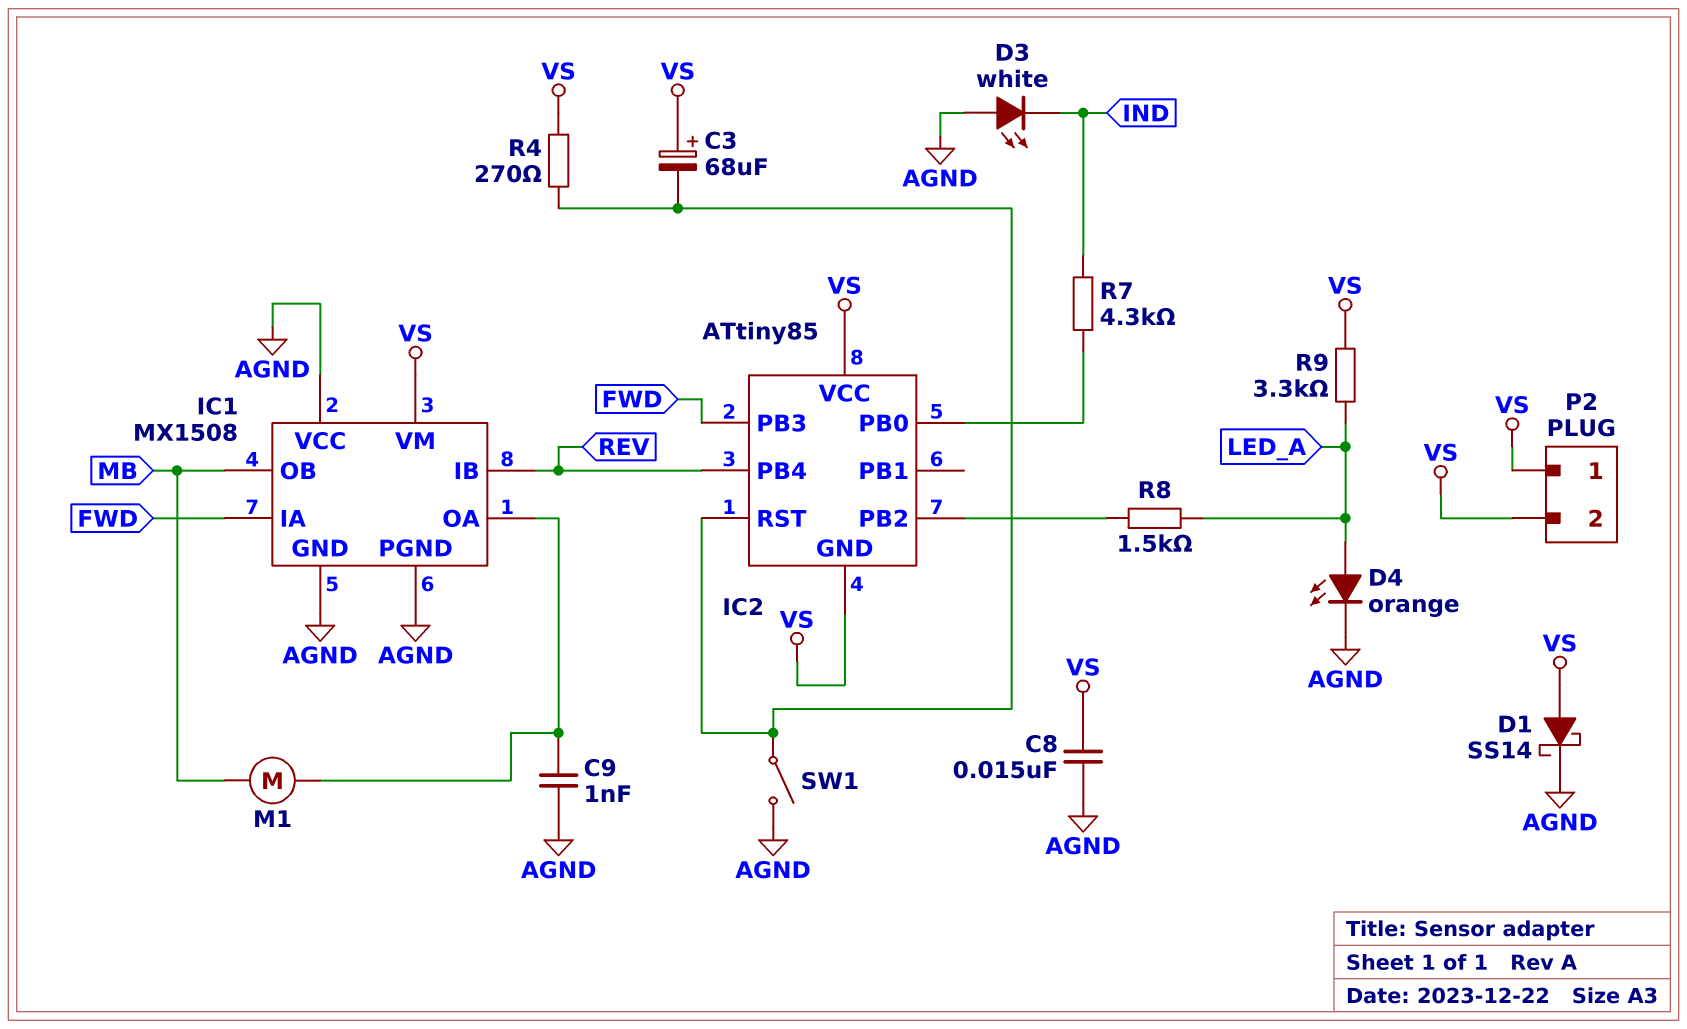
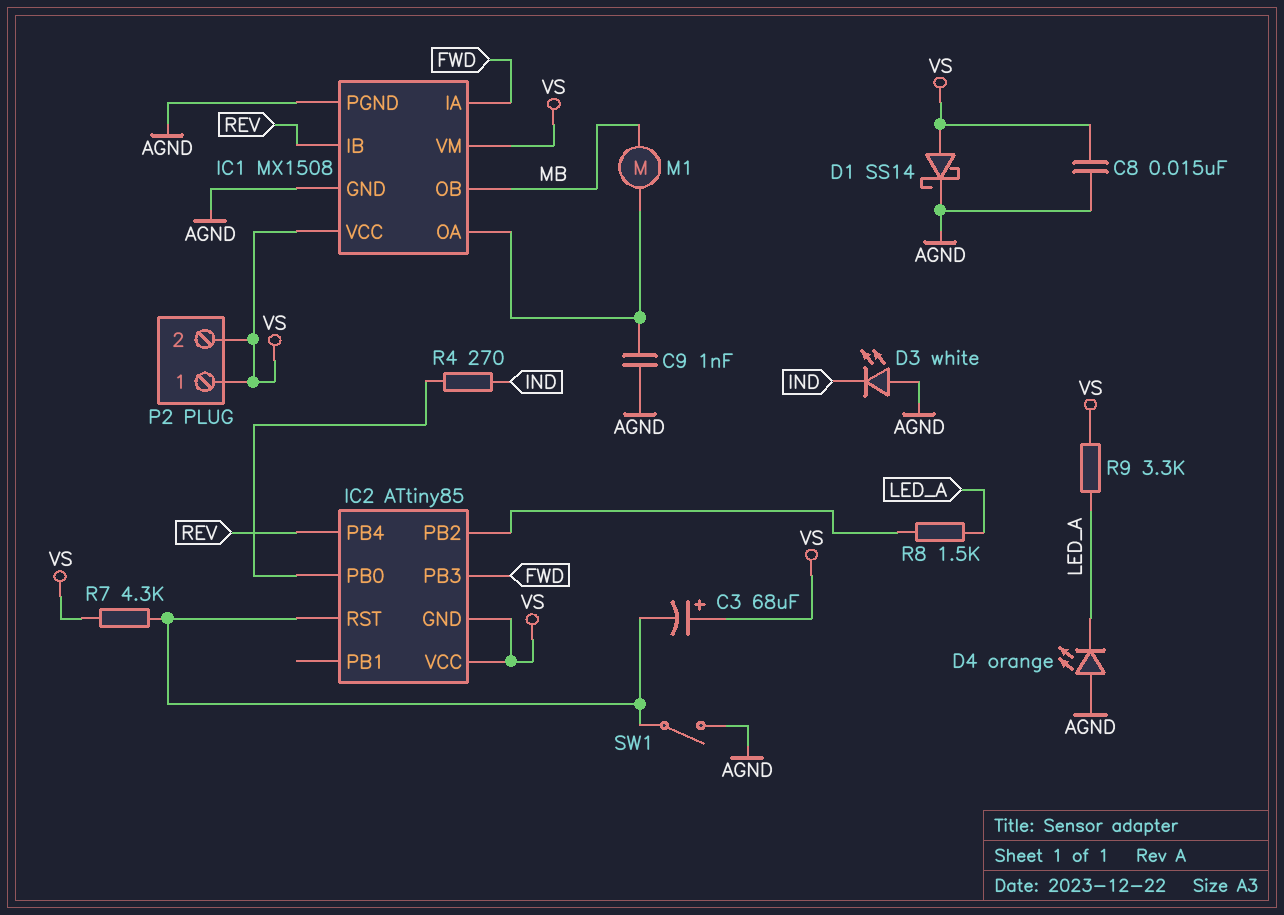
D4: LED orange (A LED_A, K AGND) -> LED orange (A AGND, K LED_A)
IC1 pin VCC: AGND -> VS
R4: 270 (IC2/RST, VS) -> 270 (IC2/PB0, IND)
R7: 4.3k (IC2/PB0, IND) -> 4.3k (IC2/RST, VS)

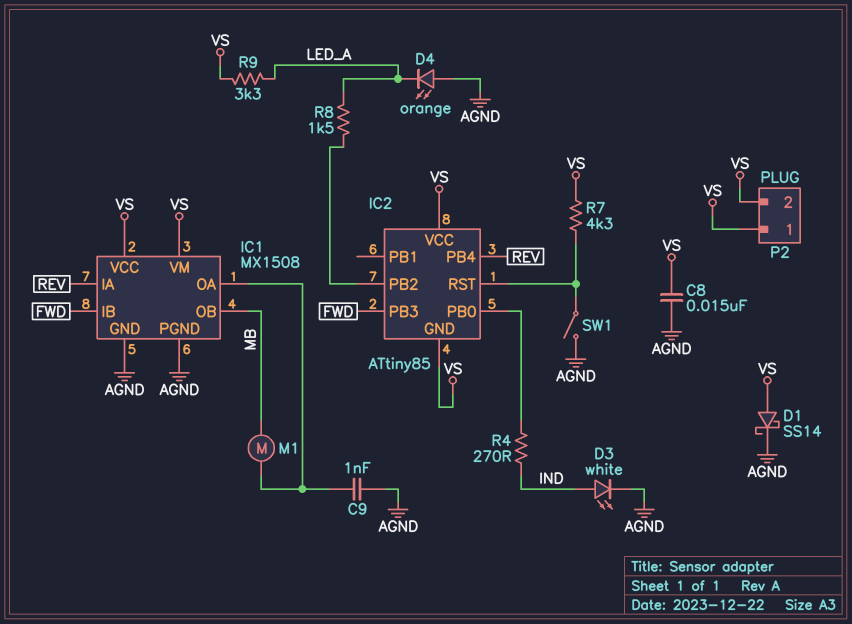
C3: 68uF (plus VS, minus IC2/RST) -> none
D3: LED white (A AGND, K IND) -> LED white (A IND, K AGND)
IC1 pin IA: FWD -> REV
IC1 pin IB: REV -> FWD

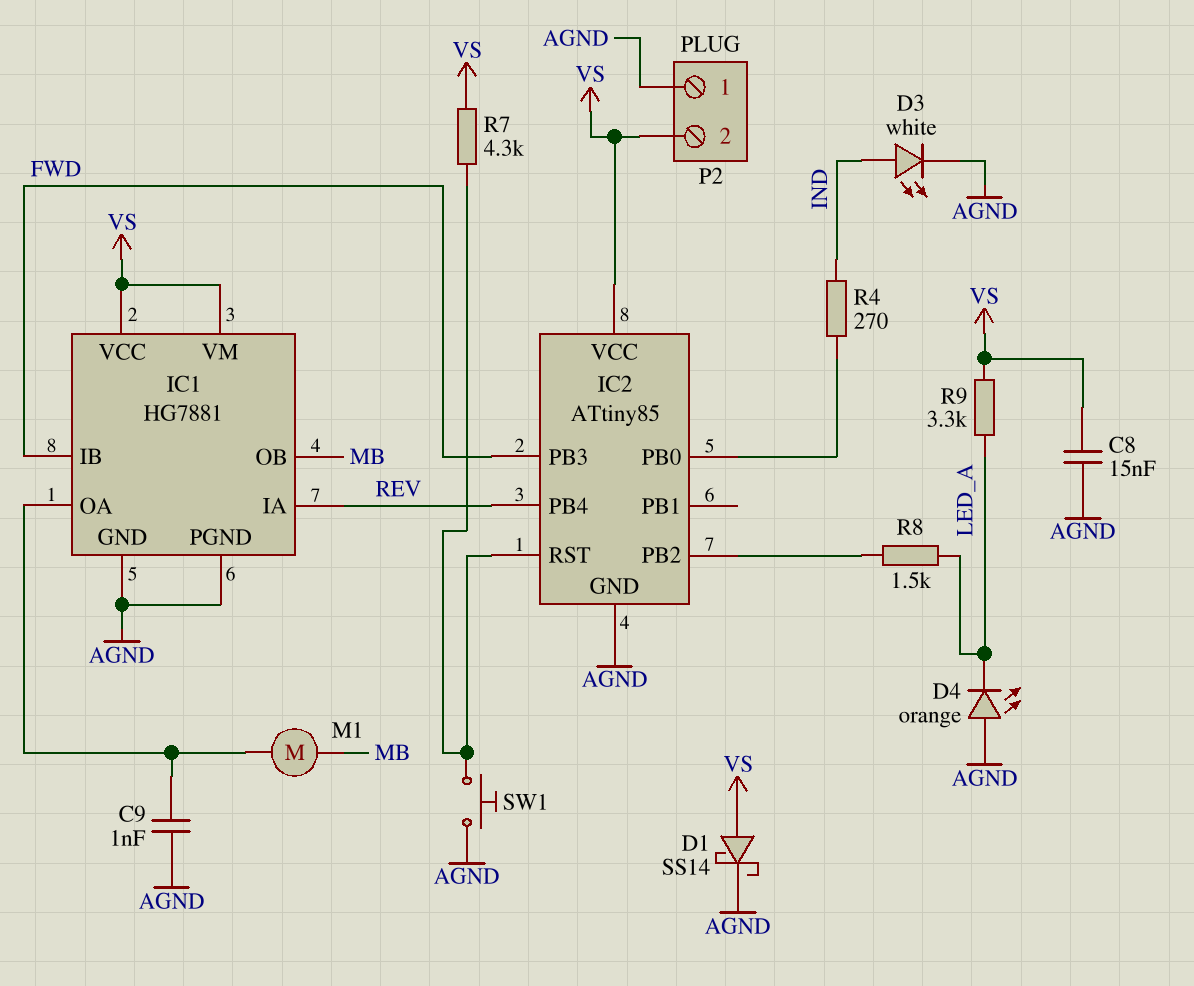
IC1: MX1508 -> HG7881
IC2 pin GND: VS -> AGND
P2 pin 1: VS -> AGND
SW1: switch (AGND, IC2/RST) -> button (AGND, IC2/RST)

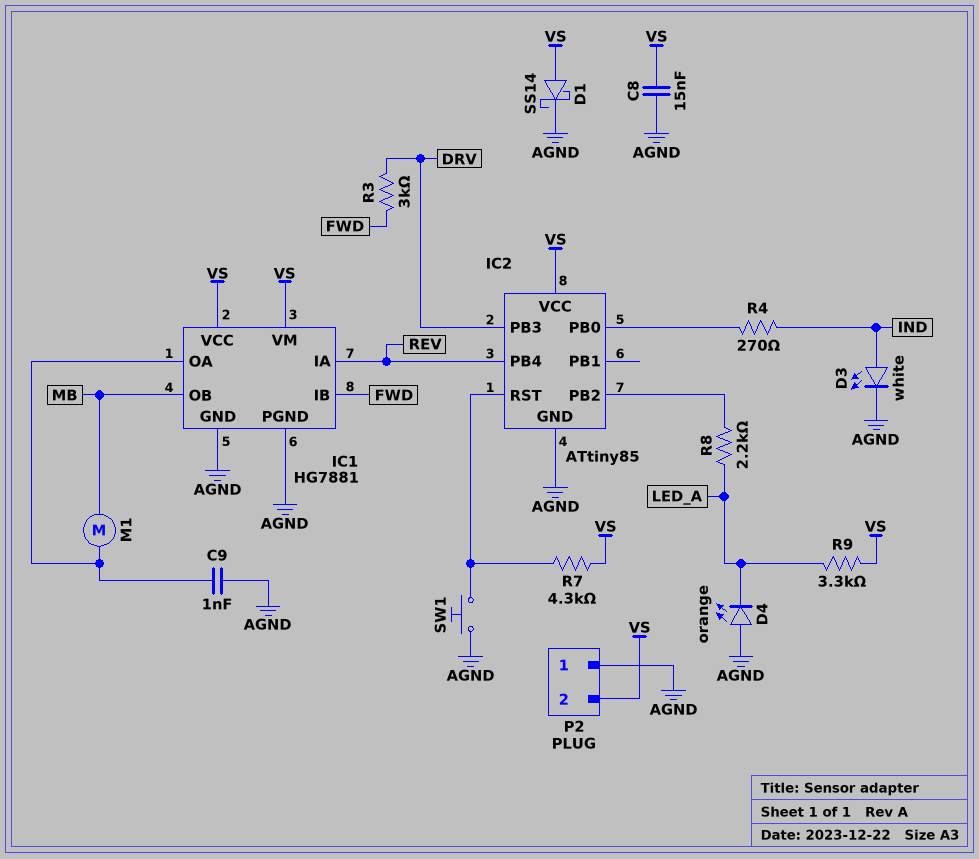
IC2 pin PB3: FWD -> DRV
R3: none -> 3k (DRV, FWD)
R8: 1.5k (IC2/PB2, LED_A) -> 2.2k (IC2/PB2, LED_A)

